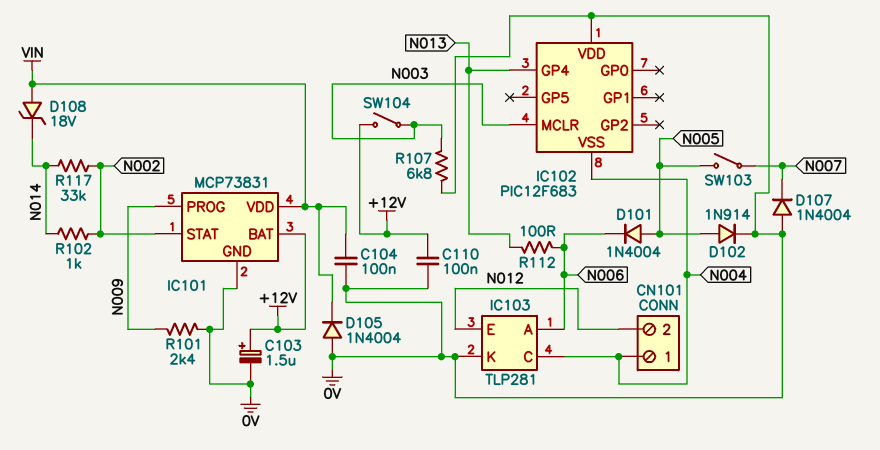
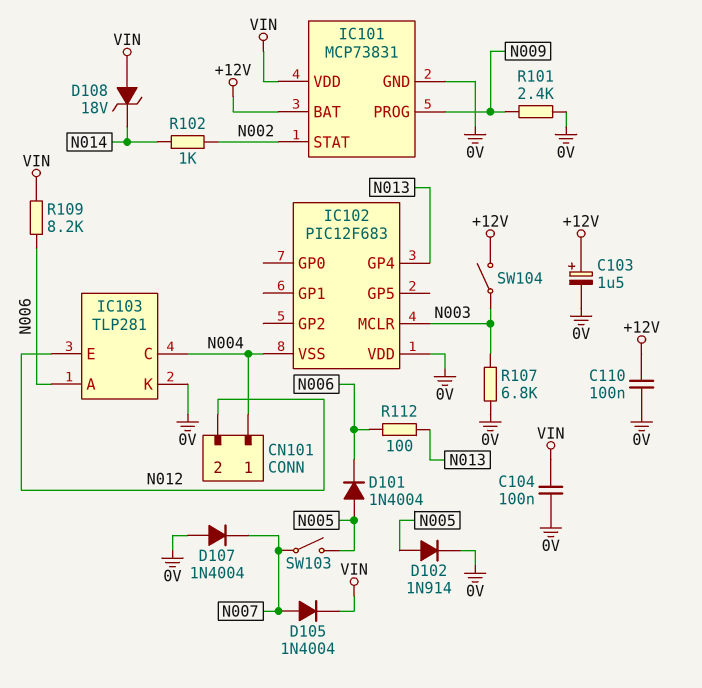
D105: diode 1N4004 (A 0V, K VIN) -> diode 1N4004 (A N007, K VIN)
R109: none -> 8.2k (N006, VIN)
R117: 33k (N002, N014) -> none

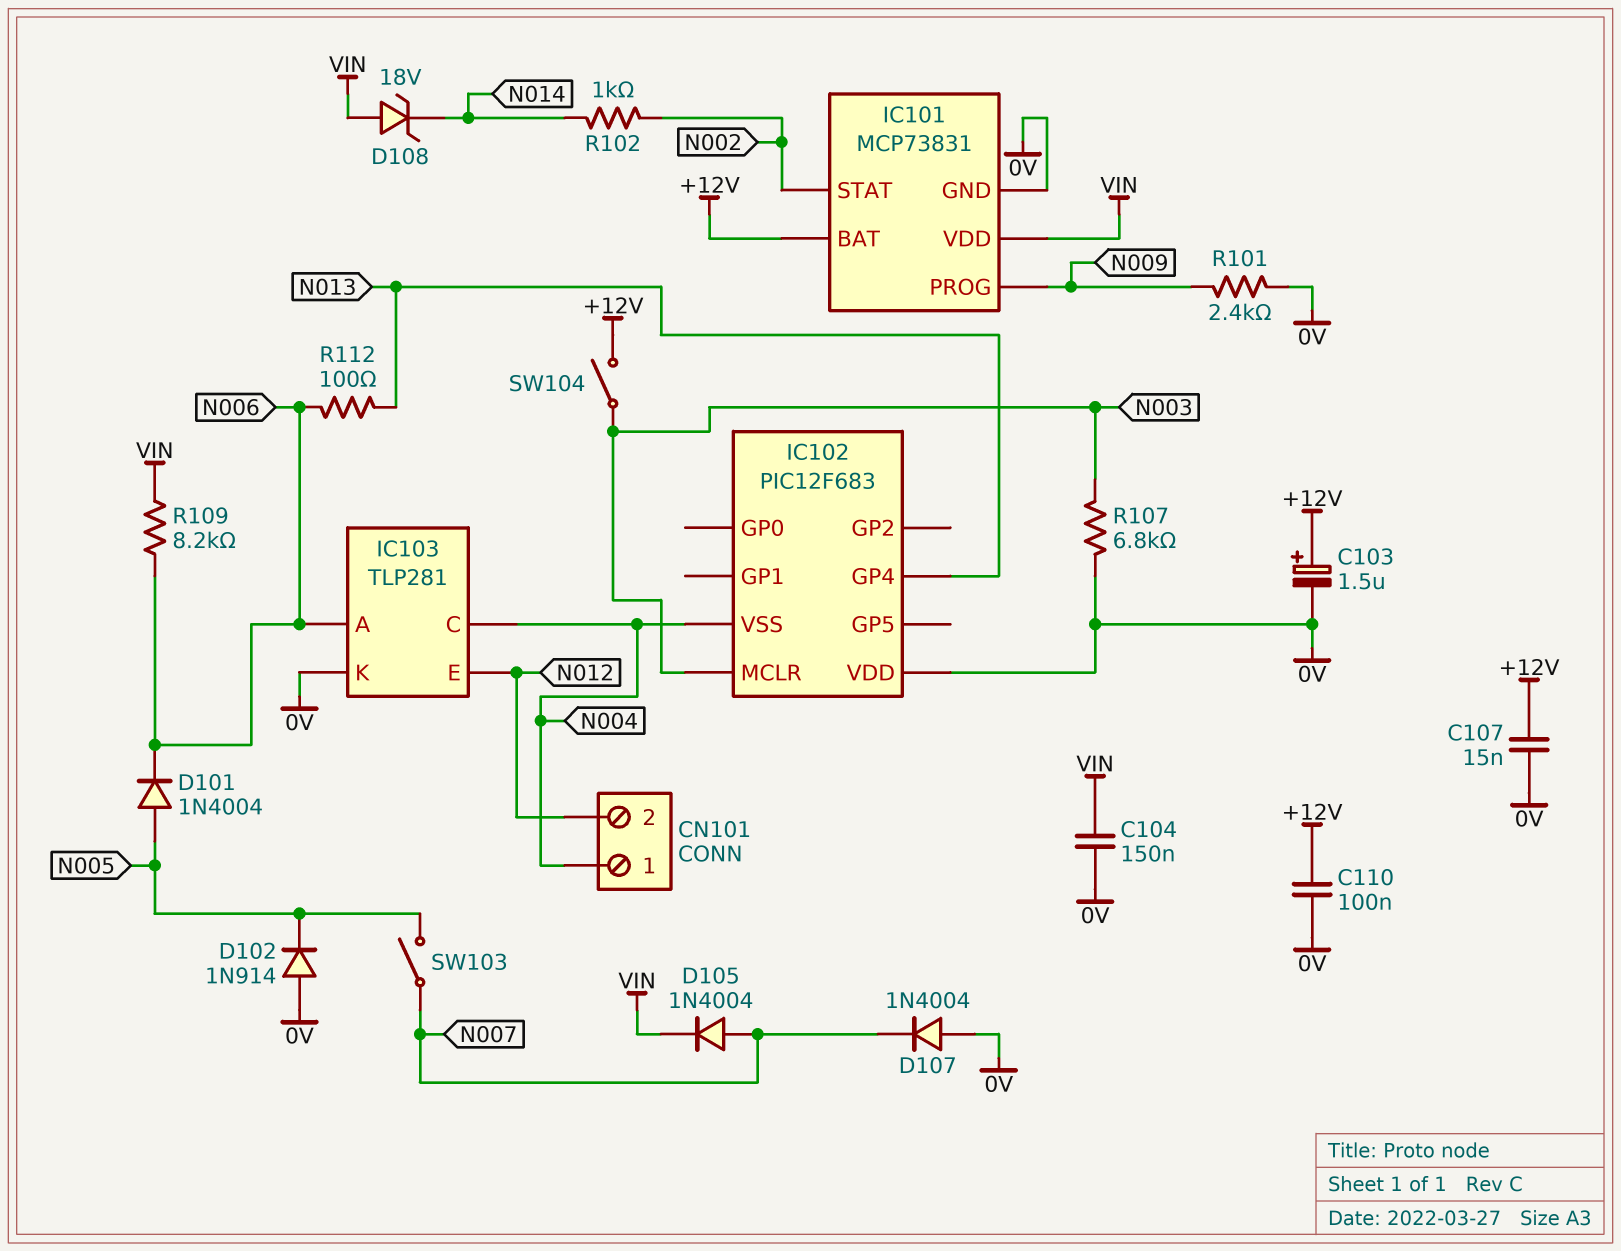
C104: 100nF (0V, VIN) -> 150nF (0V, VIN)
C107: none -> 15nF (+12V, 0V)
D102: diode 1N914 (A N005, K 0V) -> diode 1N914 (A 0V, K N005)

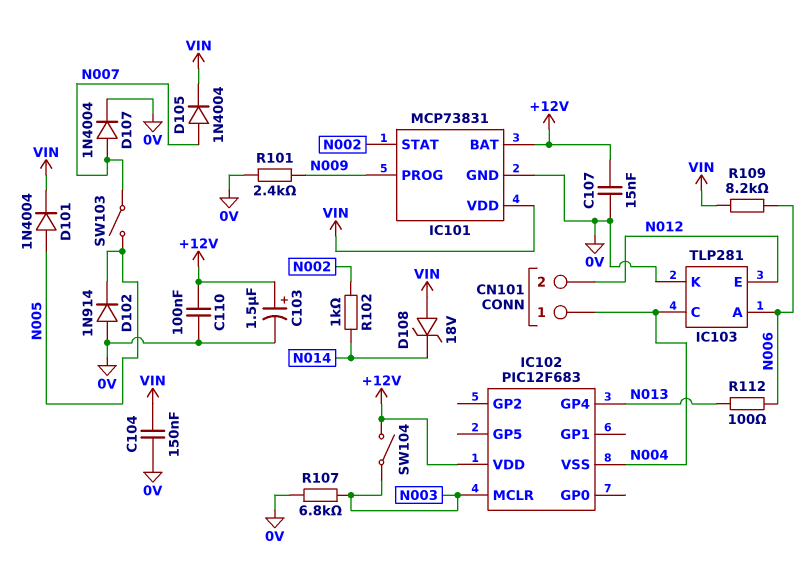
D101: diode 1N4004 (A N005, K N006) -> diode 1N4004 (A N005, K VIN)
D107: diode 1N4004 (A 0V, K N007) -> diode 1N4004 (A N007, K 0V)
IC102 pin VDD: 0V -> +12V

